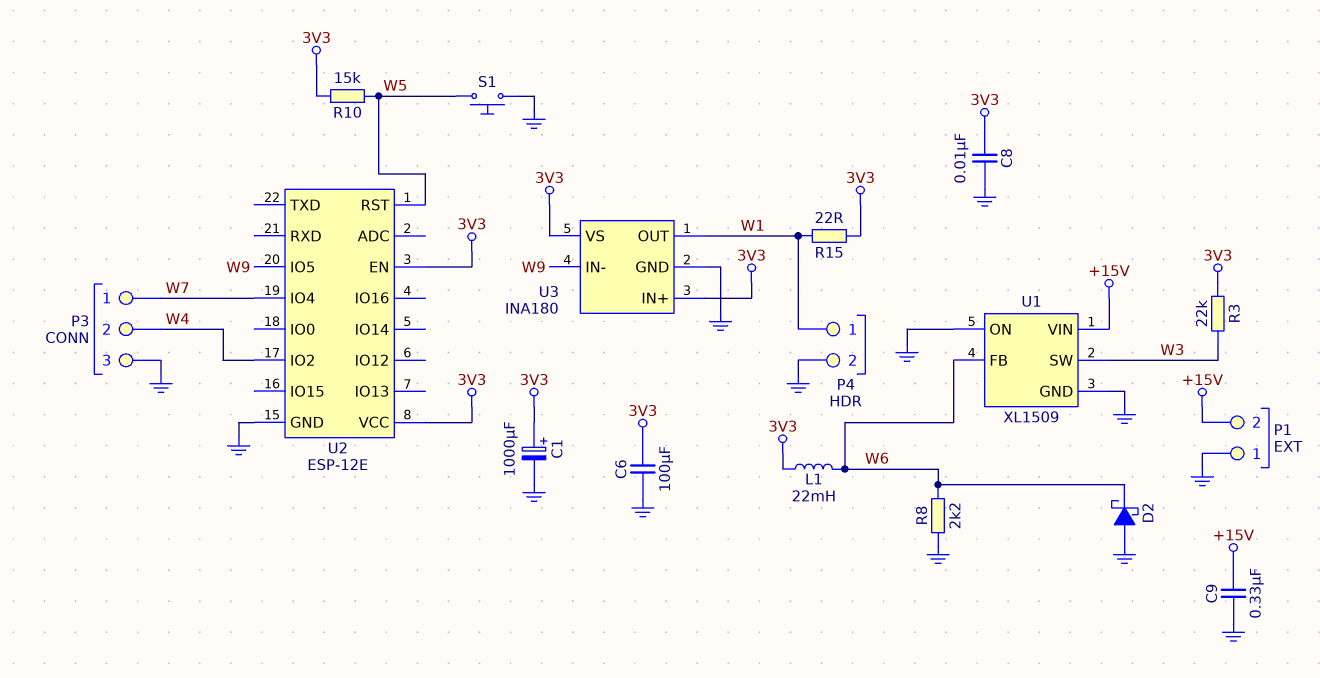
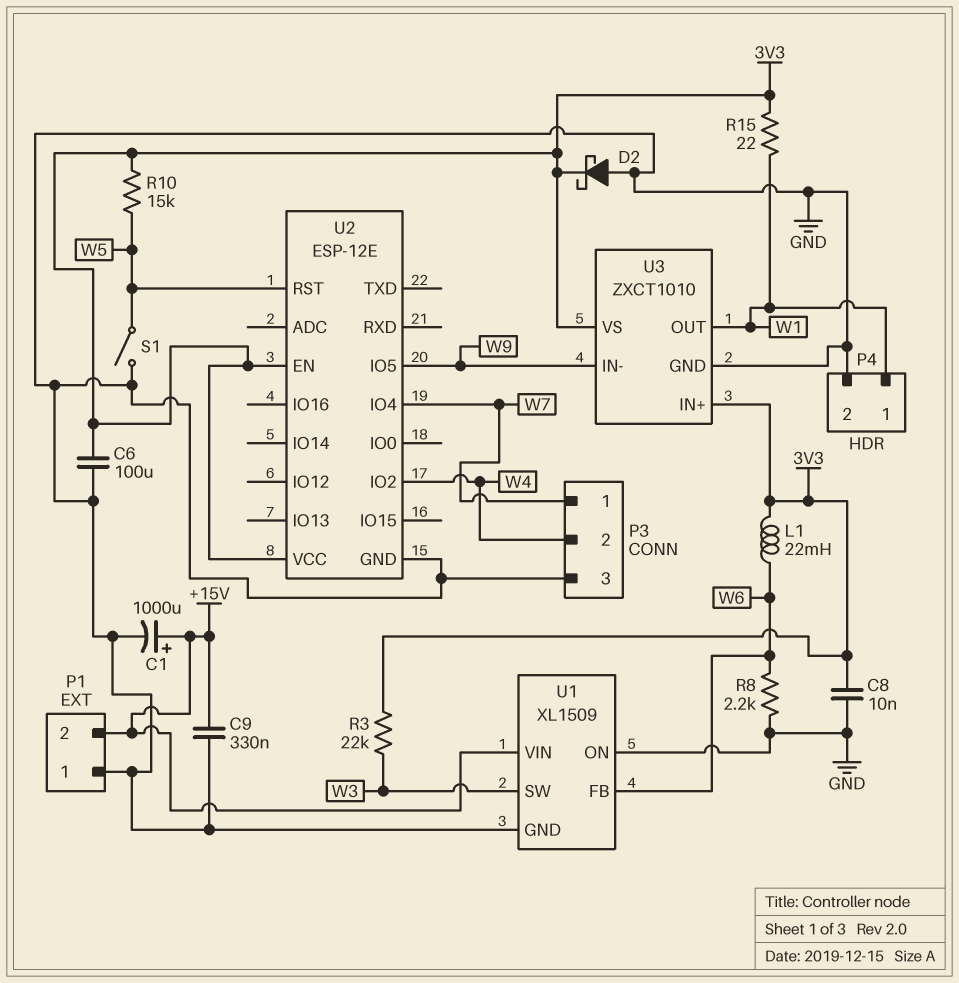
C1: 1000uF (plus 3V3, minus GND) -> 1000uF (plus +15V, minus GND)
D2: schottky (A GND, K W6) -> schottky (A GND, K 3V3)
S1: button (GND, W5) -> switch (GND, W5)
U3: INA180 -> ZXCT1010

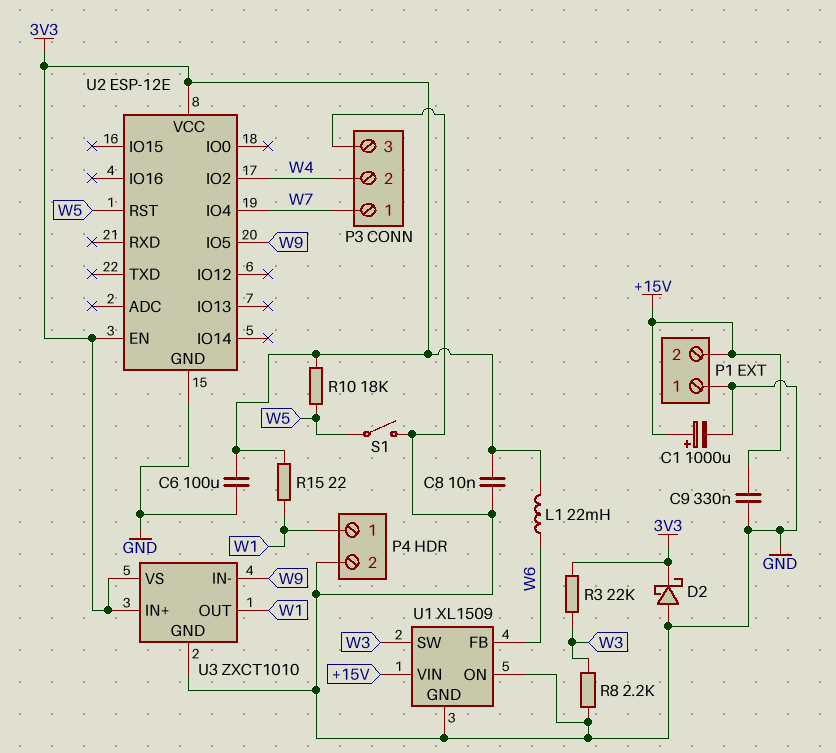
R8: 2.2k (GND, W6) -> 2.2k (GND, W3)
R10: 15k (3V3, W5) -> 18k (3V3, W5)

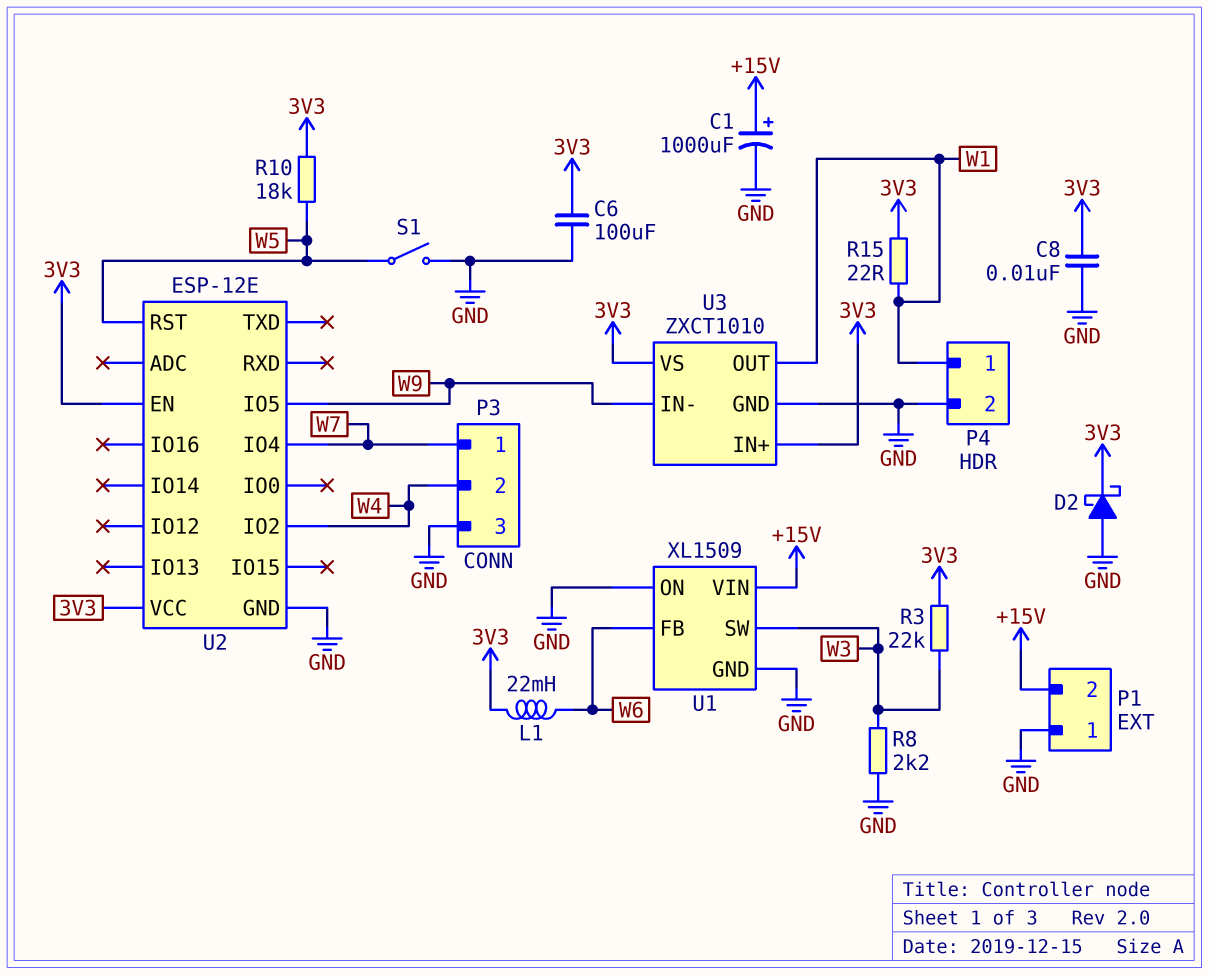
C9: 330nF (+15V, GND) -> none

